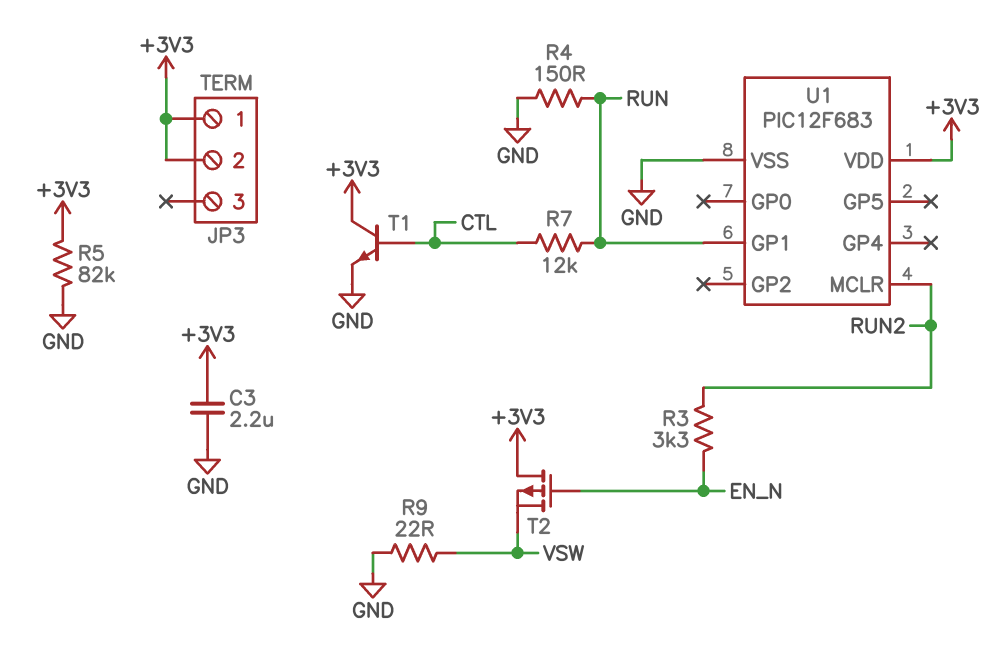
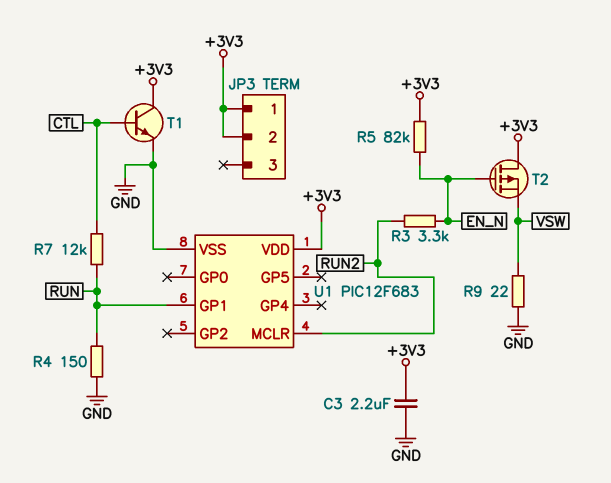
R5: 82k (+3V3, GND) -> 82k (+3V3, EN_N)

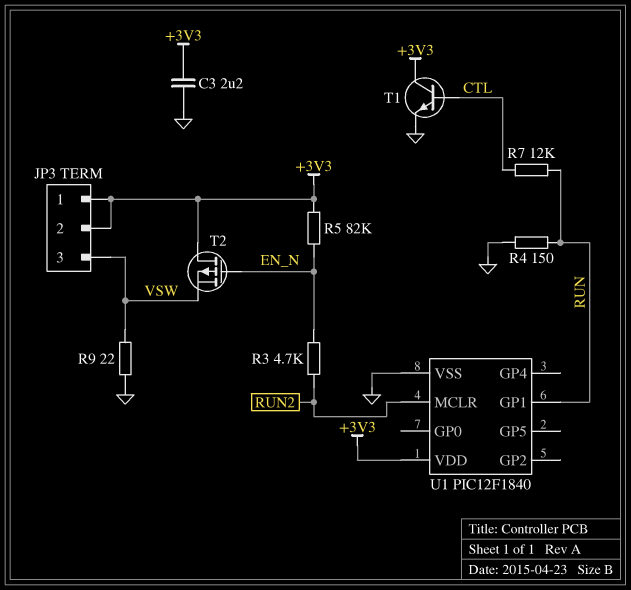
JP3 pin 3: none -> VSW
R3: 3.3k (EN_N, RUN2) -> 4.7k (EN_N, RUN2)
U1: PIC12F683 -> PIC12F1840

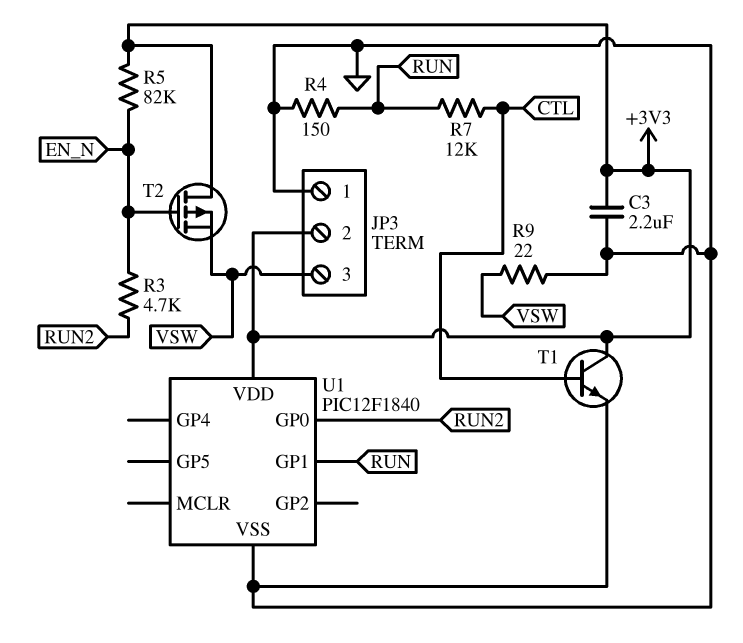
JP3 pin 1: +3V3 -> GND
U1 pin GP0: none -> RUN2
U1 pin MCLR: RUN2 -> none

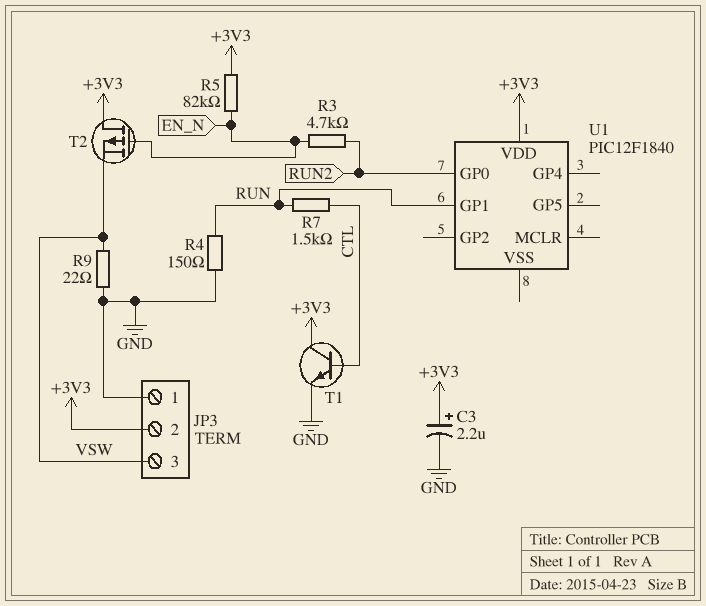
C3: 2.2uF (+3V3, GND) -> 2.2uF (plus +3V3, minus GND)
R7: 12k (CTL, RUN) -> 1.5k (CTL, RUN)
U1 pin VSS: GND -> none

